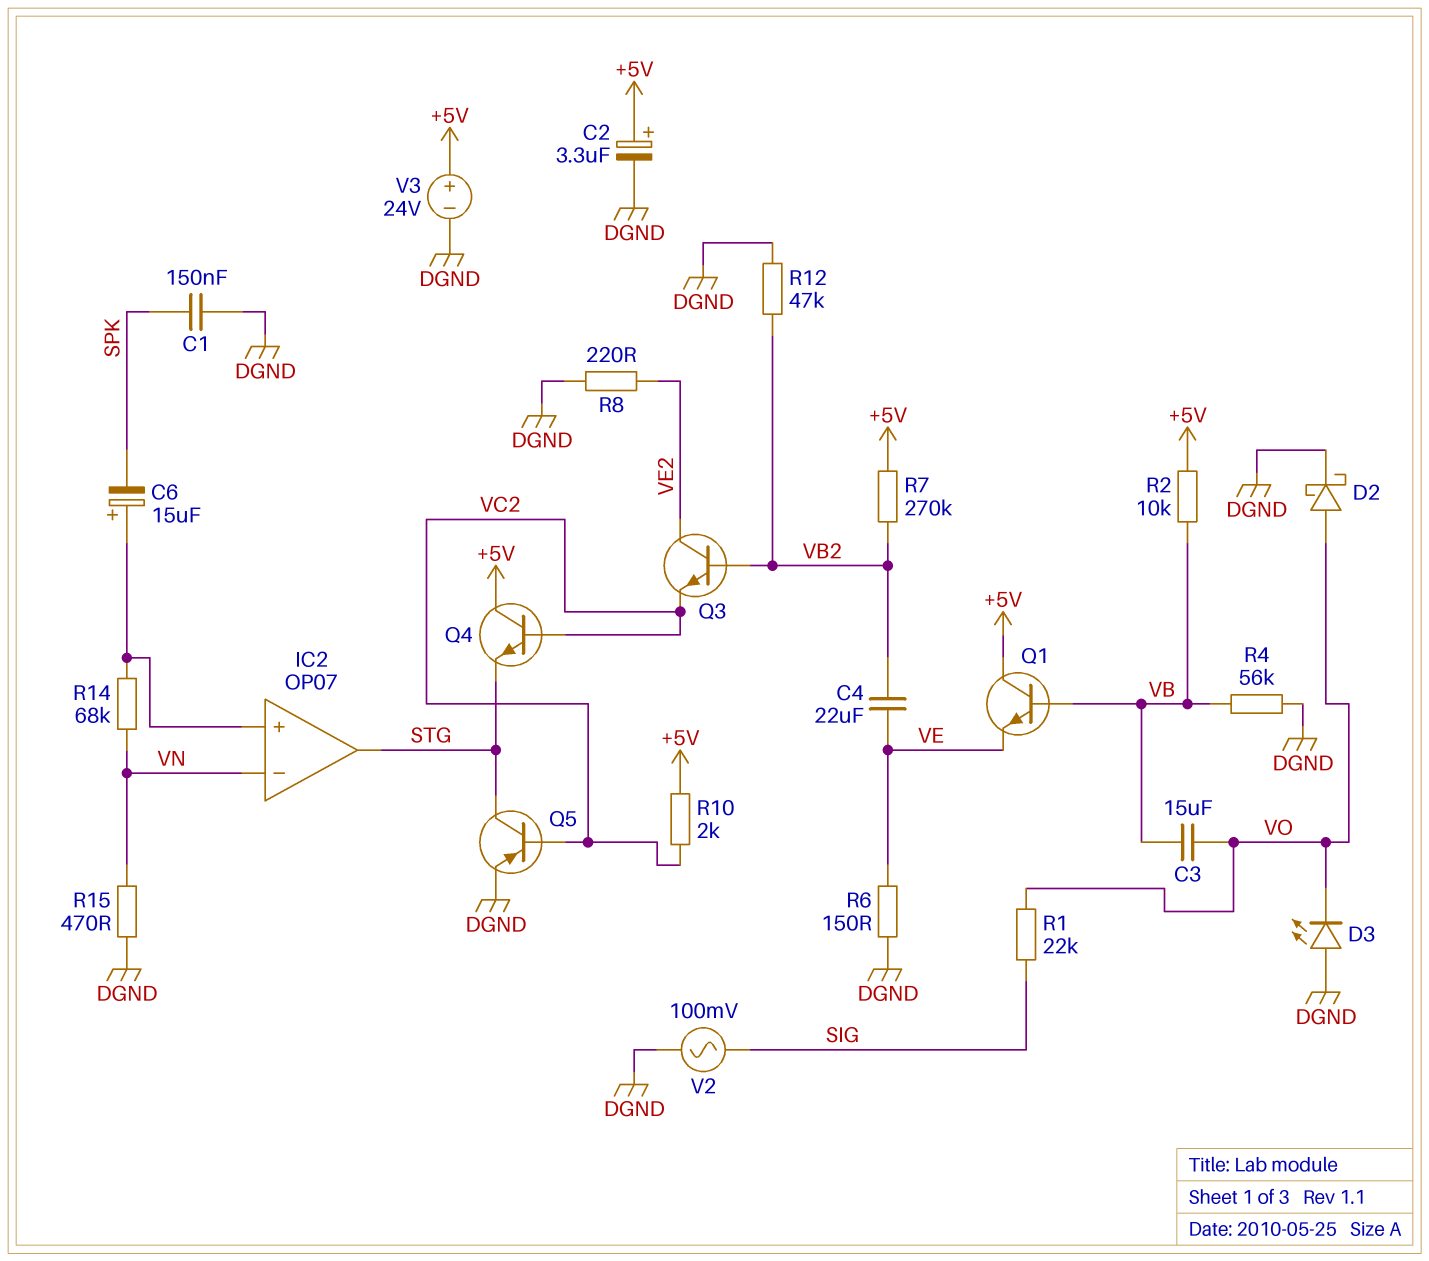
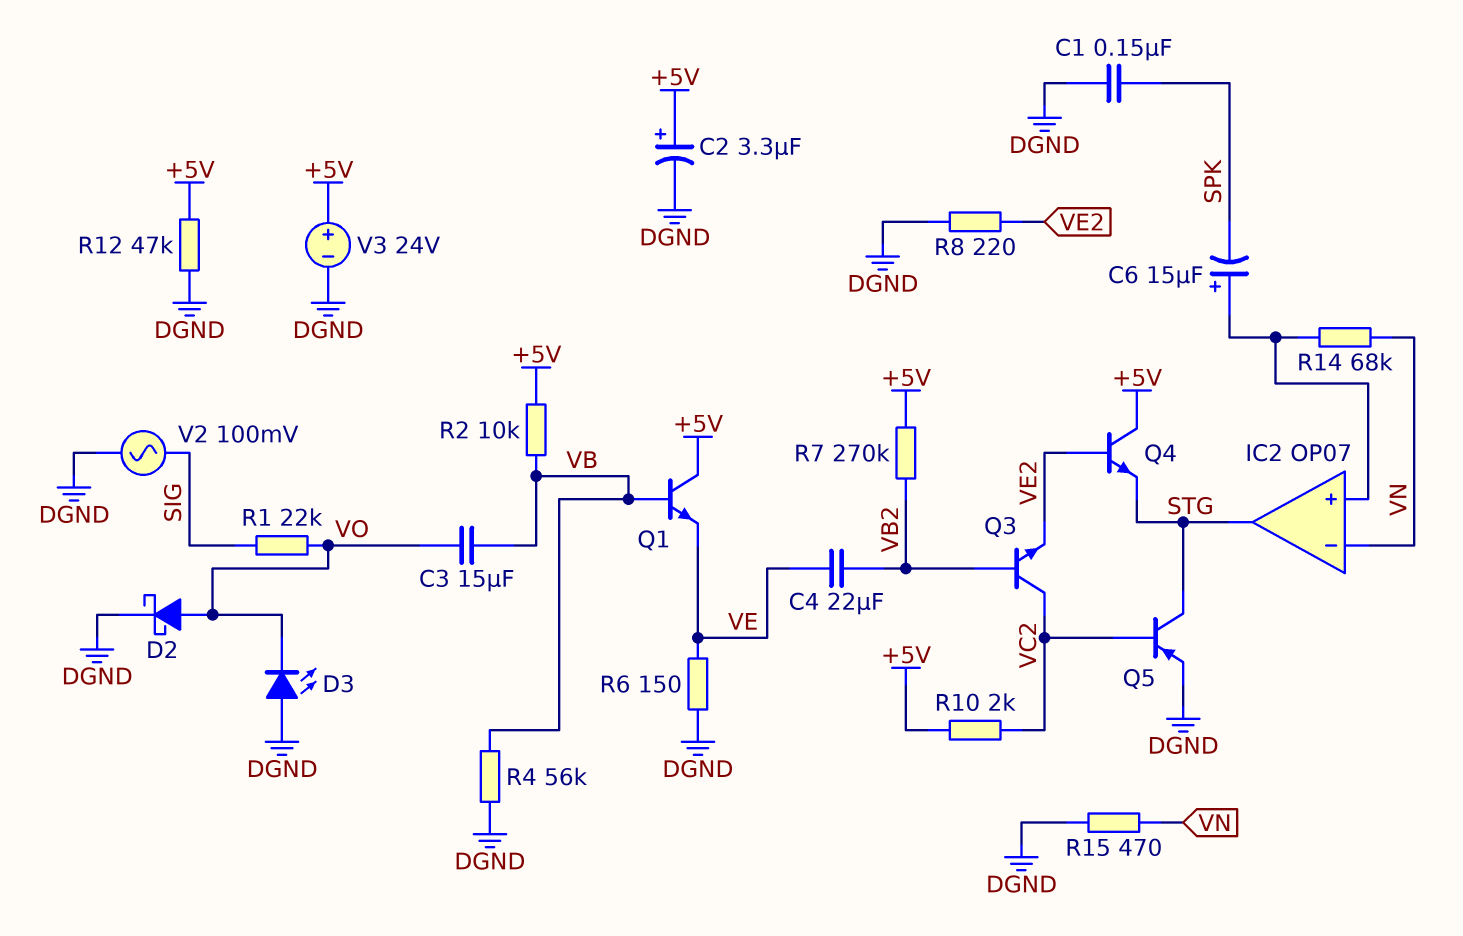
Q3: NPN (B VB2, C VE2, E VC2) -> NPN (B VB2, C VC2, E VE2)
Q4: NPN (B VC2, C +5V, E STG) -> NPN (B VE2, C +5V, E STG)
R12: 47k (DGND, VB2) -> 47k (+5V, DGND)

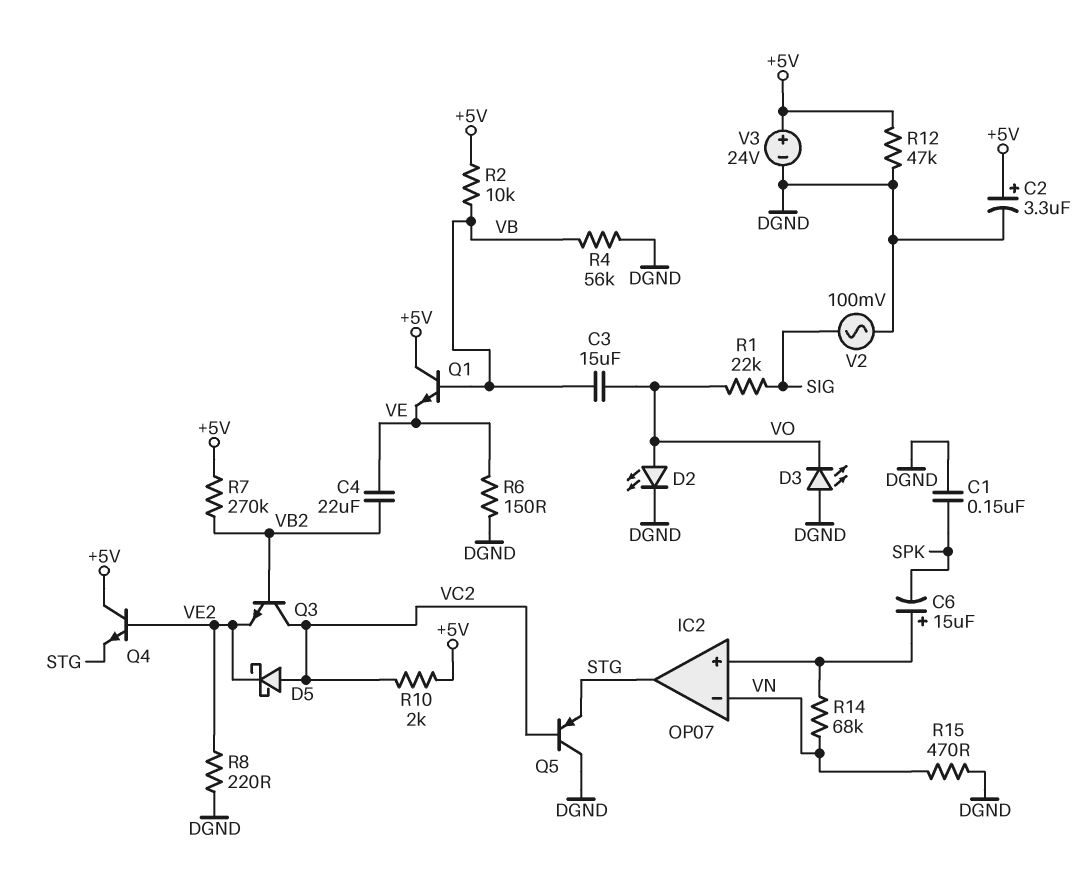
D2: schottky (A VO, K DGND) -> LED (A VO, K DGND)
D5: none -> schottky (A VC2, K VE2)
Q5: PNP (B VC2, C STG, E DGND) -> PNP (B VC2, C DGND, E STG)

